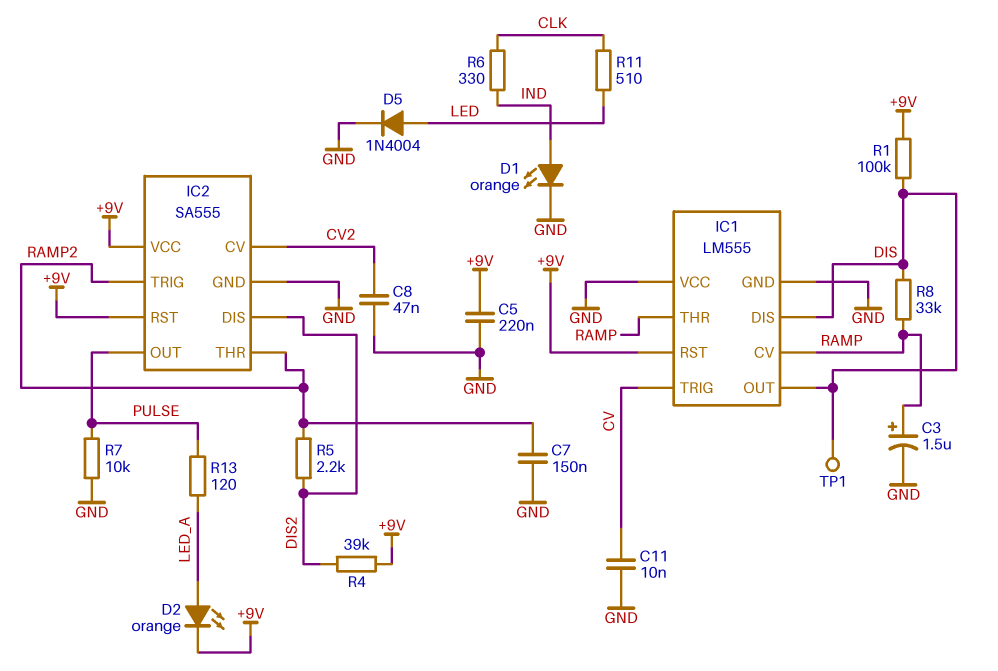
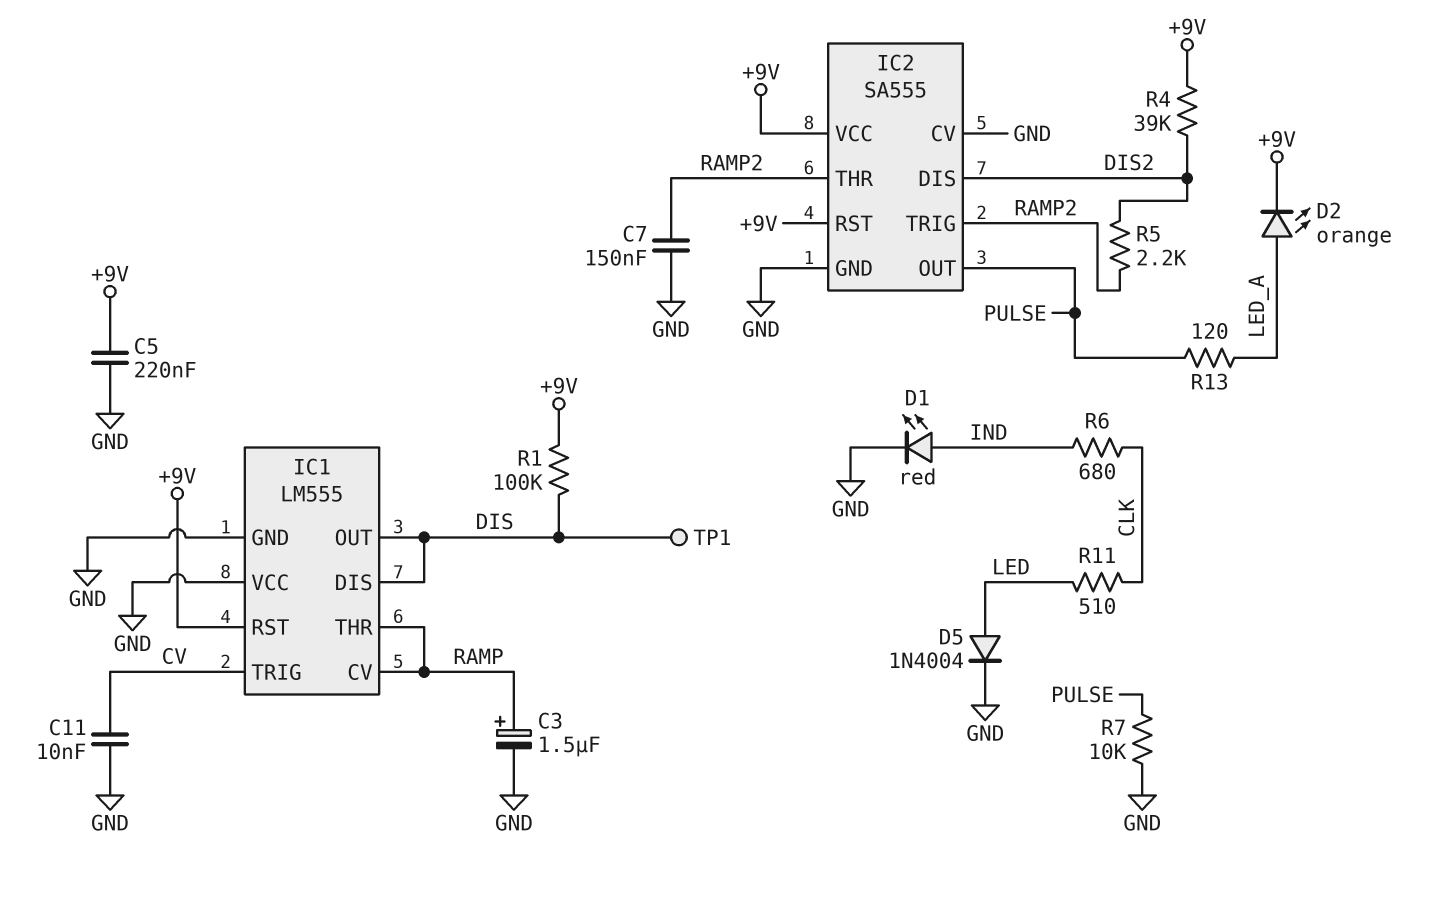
C8: 47nF (CV2, GND) -> none
D1: LED orange (A IND, K GND) -> LED red (A IND, K GND)
IC2 pin CV: CV2 -> GND
R6: 330 (CLK, IND) -> 680 (CLK, IND)
R8: 33k (DIS, RAMP) -> none

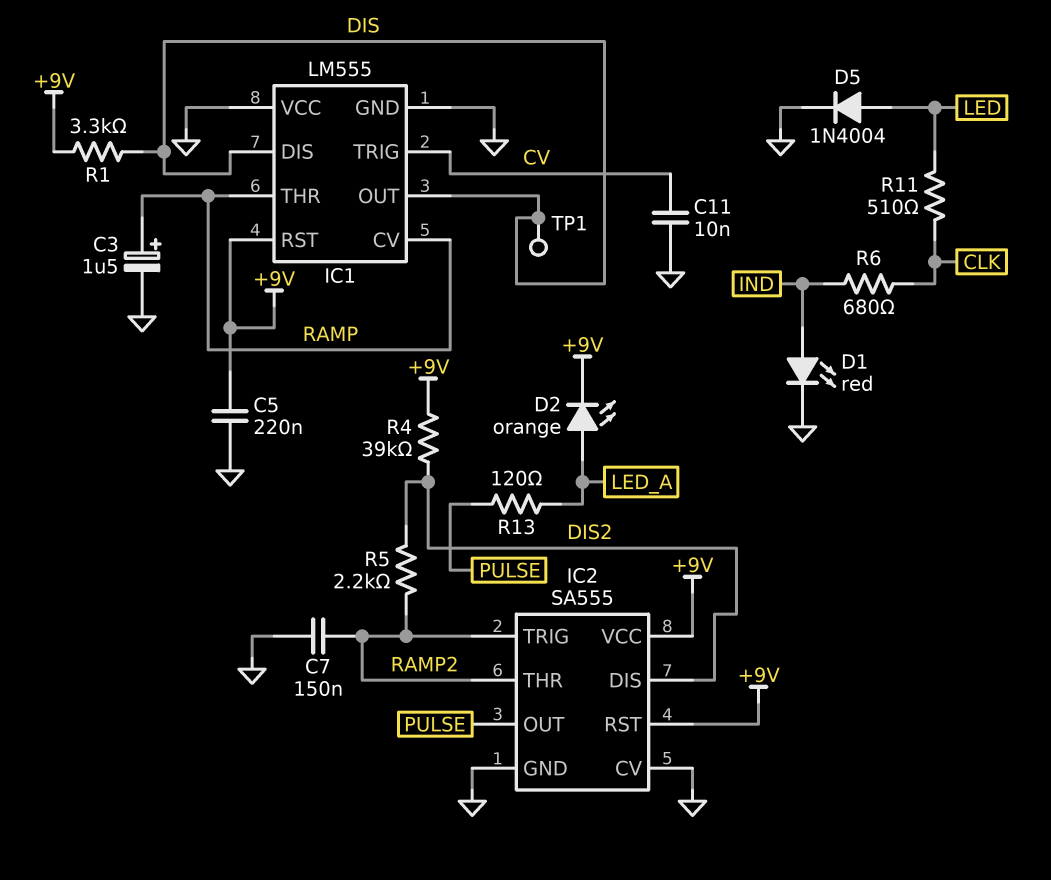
R1: 100k (+9V, DIS) -> 3.3k (+9V, DIS)
R7: 10k (GND, PULSE) -> none

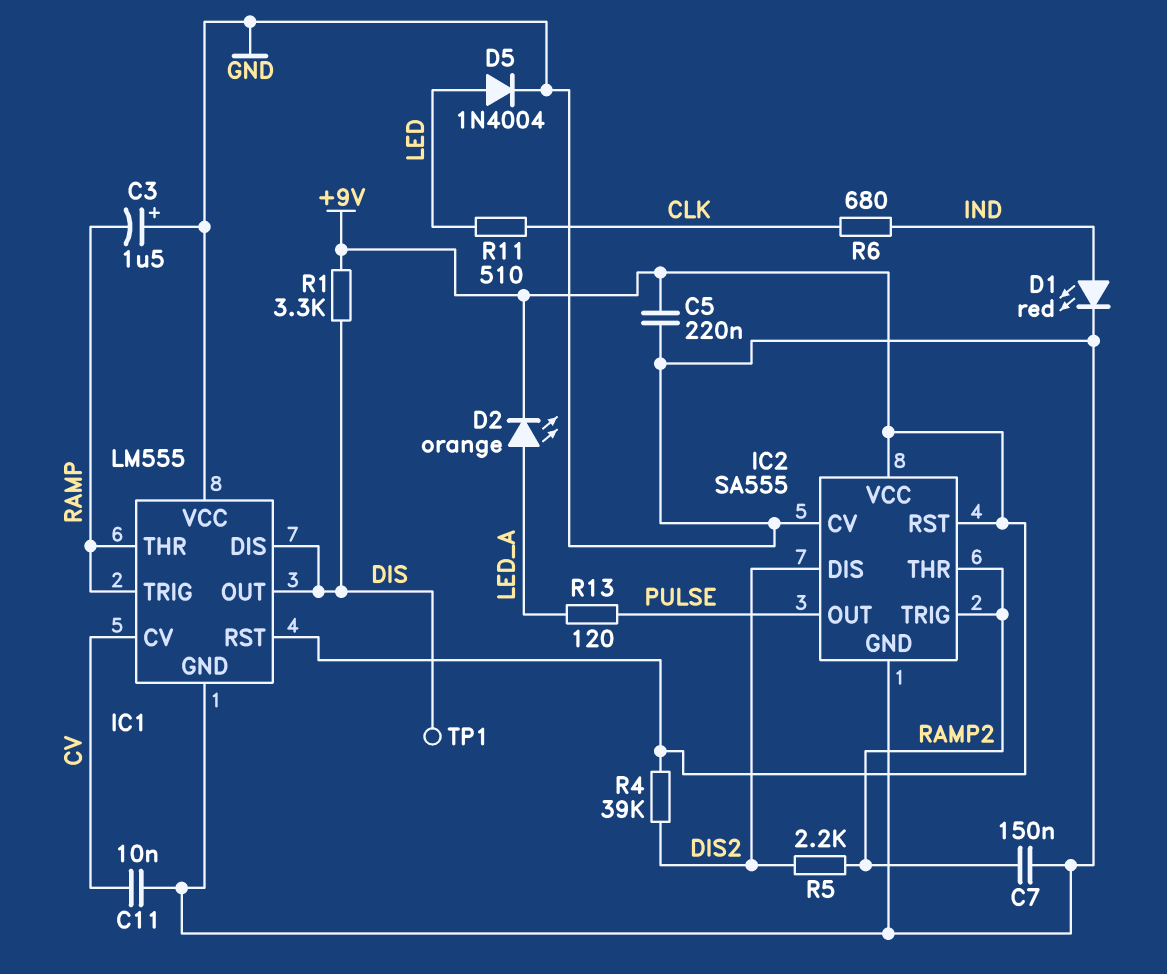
C3: 1.5uF (plus RAMP, minus GND) -> 1.5uF (plus GND, minus RAMP)
IC1 pin CV: RAMP -> CV
IC1 pin TRIG: CV -> RAMP

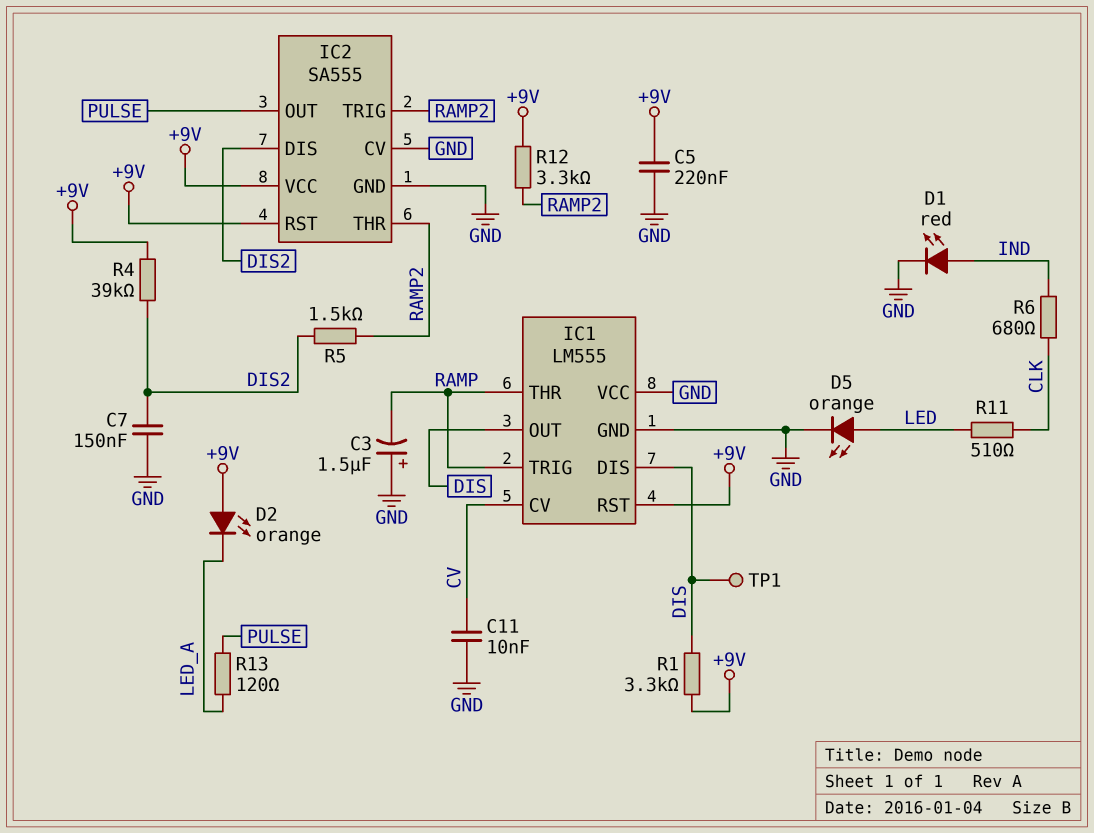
C7: 150nF (GND, RAMP2) -> 150nF (DIS2, GND)
D2: LED orange (A LED_A, K +9V) -> LED orange (A +9V, K LED_A)
D5: diode 1N4004 (A LED, K GND) -> LED orange (A LED, K GND)
R5: 2.2k (DIS2, RAMP2) -> 1.5k (DIS2, RAMP2)
R12: none -> 3.3k (+9V, RAMP2)

